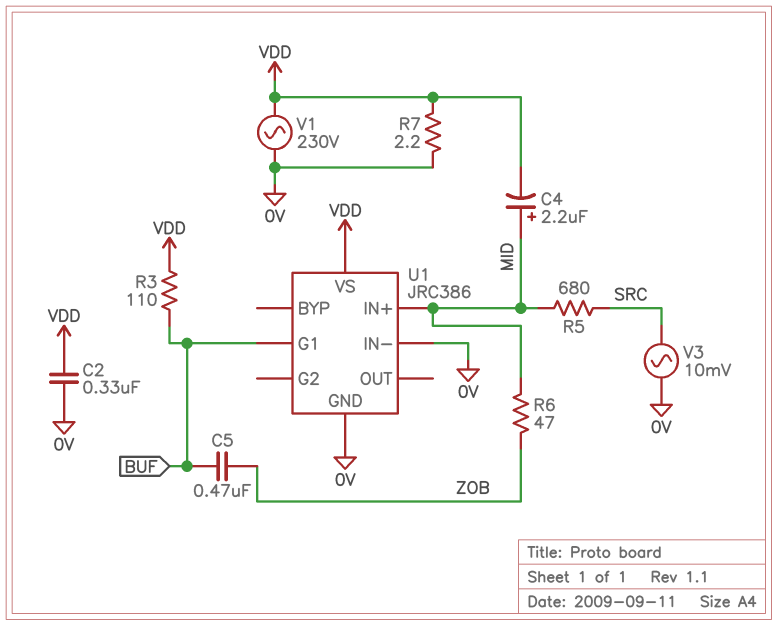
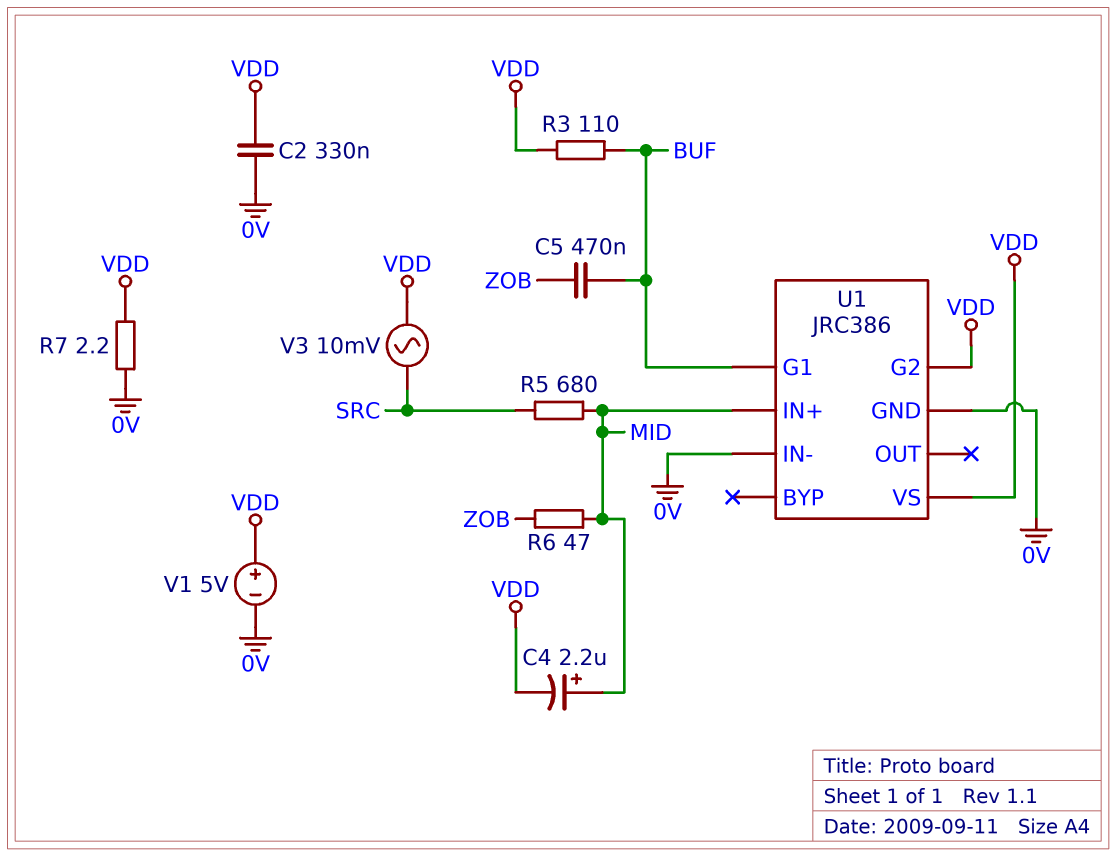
U1 pin G2: none -> VDD
V1: AC 230V (0V, VDD) -> 5V (plus VDD, minus 0V)
V3: AC 10mV (0V, SRC) -> AC 10mV (SRC, VDD)

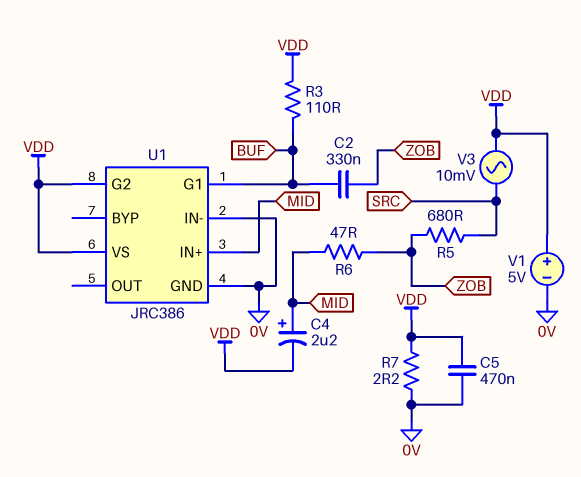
C2: 330nF (0V, VDD) -> 330nF (BUF, ZOB)
C5: 470nF (BUF, ZOB) -> 470nF (0V, VDD)
R5: 680 (MID, SRC) -> 680 (SRC, ZOB)

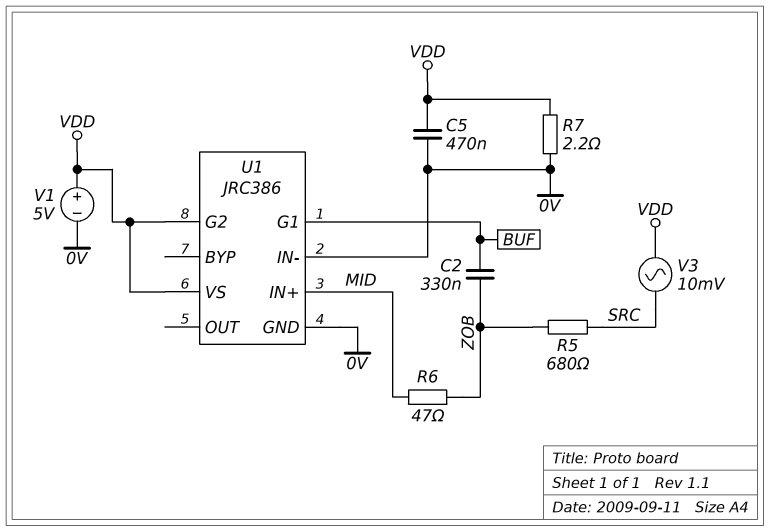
C4: 2.2uF (plus MID, minus VDD) -> none
R3: 110 (BUF, VDD) -> none

